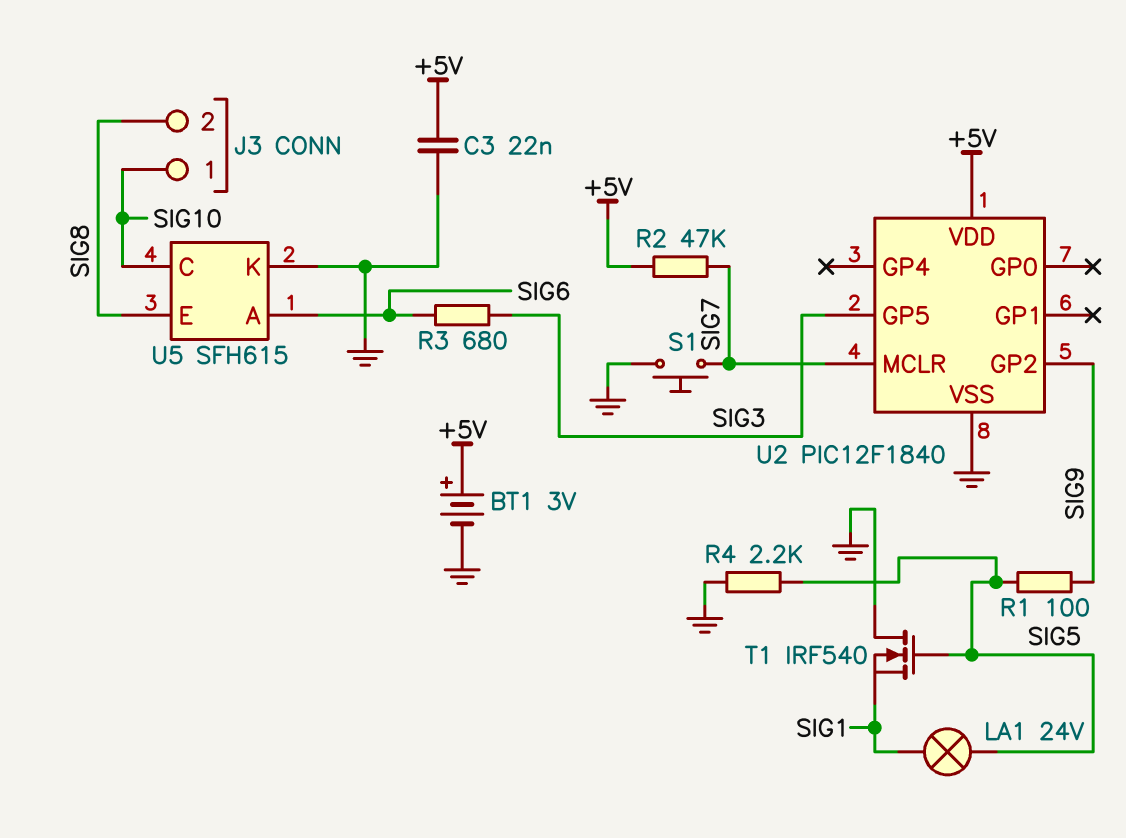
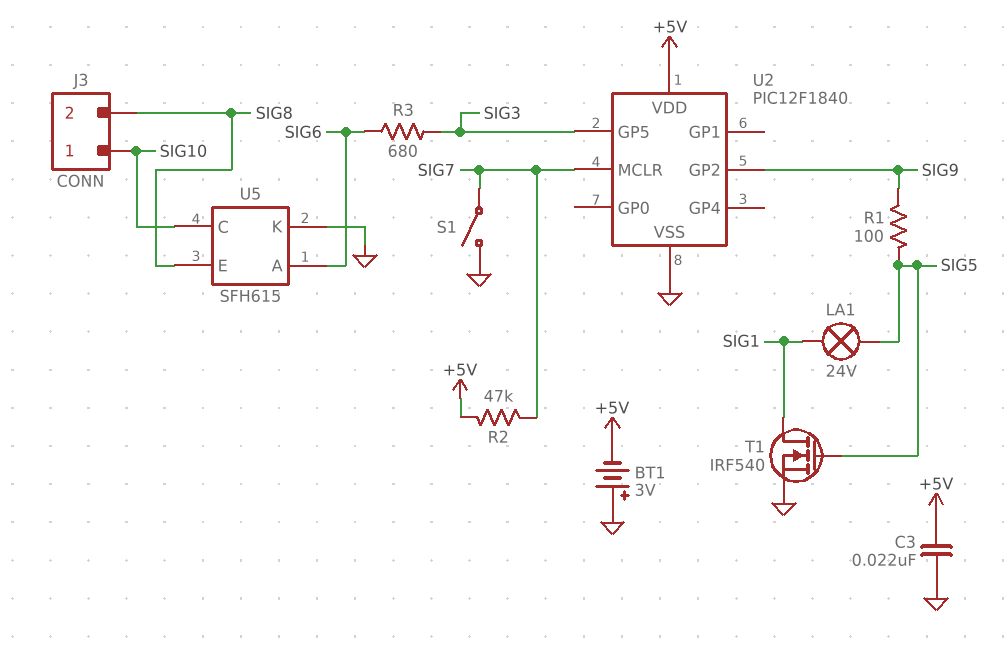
BT1: 3V (plus +5V, minus GND) -> 3V (plus GND, minus +5V)
R4: 2.2k (GND, SIG5) -> none
S1: button (GND, SIG7) -> switch (GND, SIG7)
T1: NMOS IRF540 (G SIG5, D GND, S SIG1) -> NMOS IRF540 (G SIG5, D SIG1, S GND)

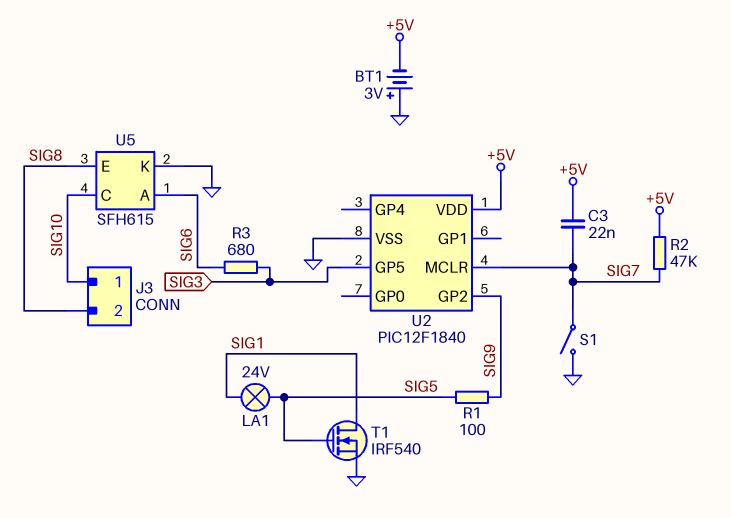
C3: 22nF (+5V, GND) -> 22nF (+5V, SIG7)

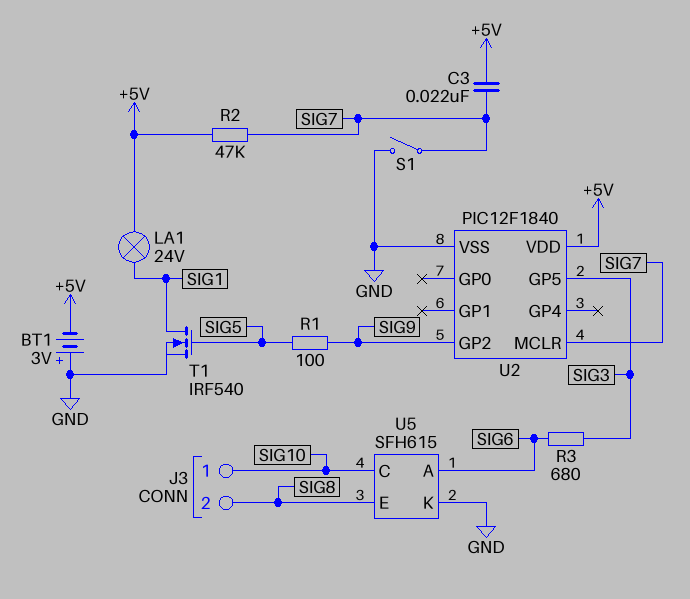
LA1: lamp 24V (SIG1, SIG5) -> lamp 24V (+5V, SIG1)

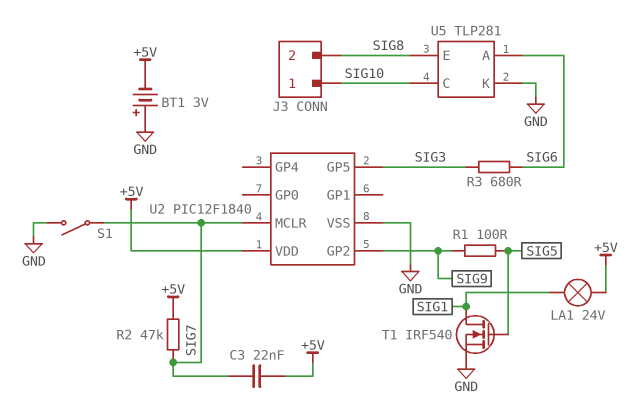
U5: SFH615 -> TLP281

